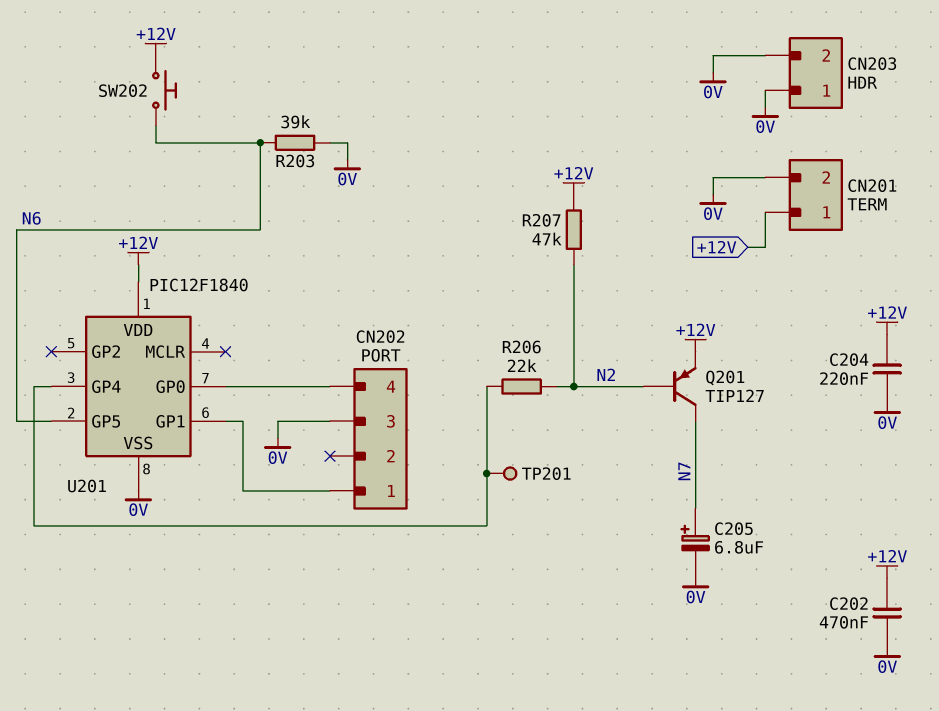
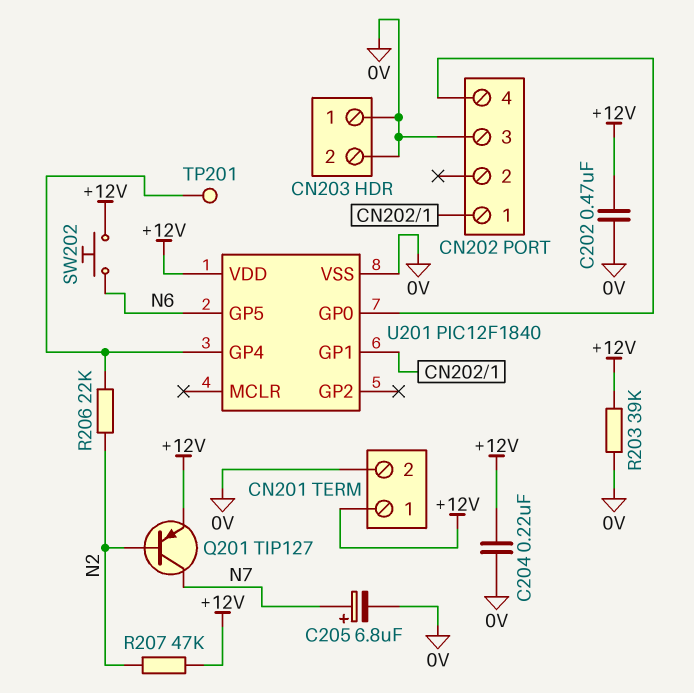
R203: 39k (0V, N6) -> 39k (+12V, 0V)

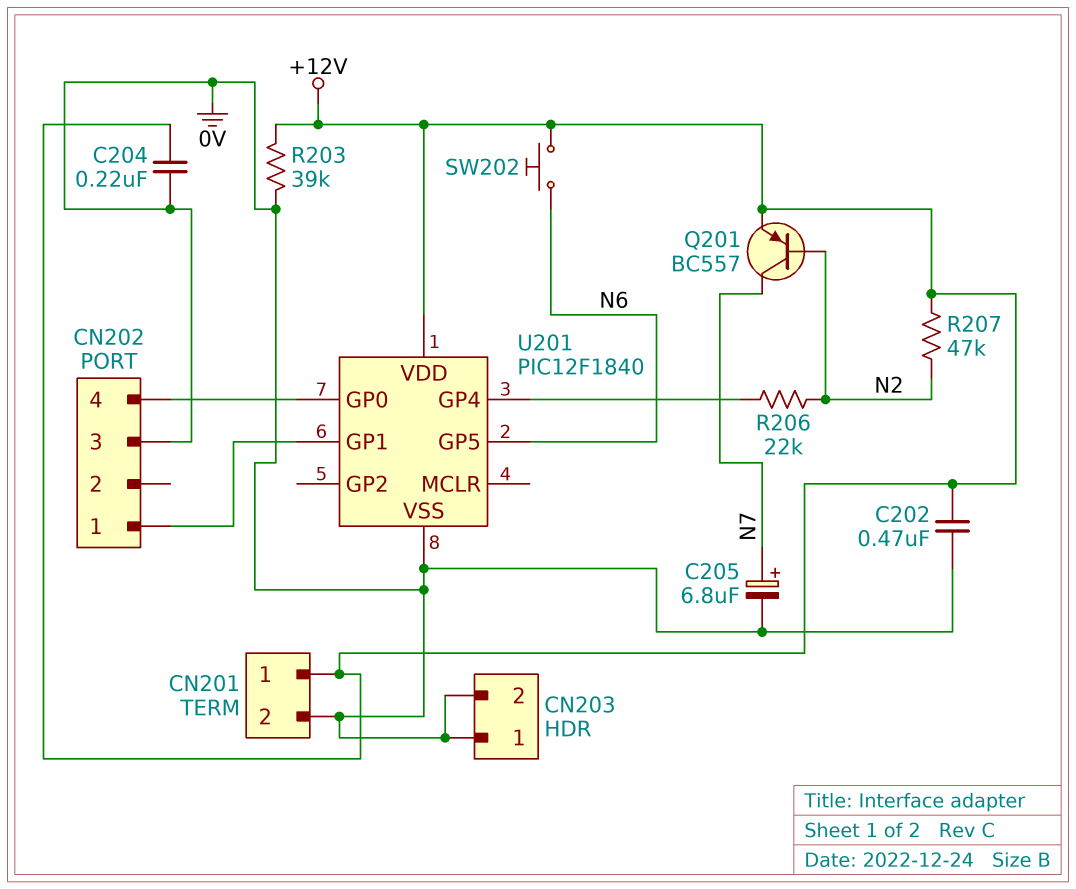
Q201: PNP TIP127 (B N2, C N7, E +12V) -> PNP BC557 (B N2, C N7, E +12V)
TP201: test point (U201/GP4) -> none

